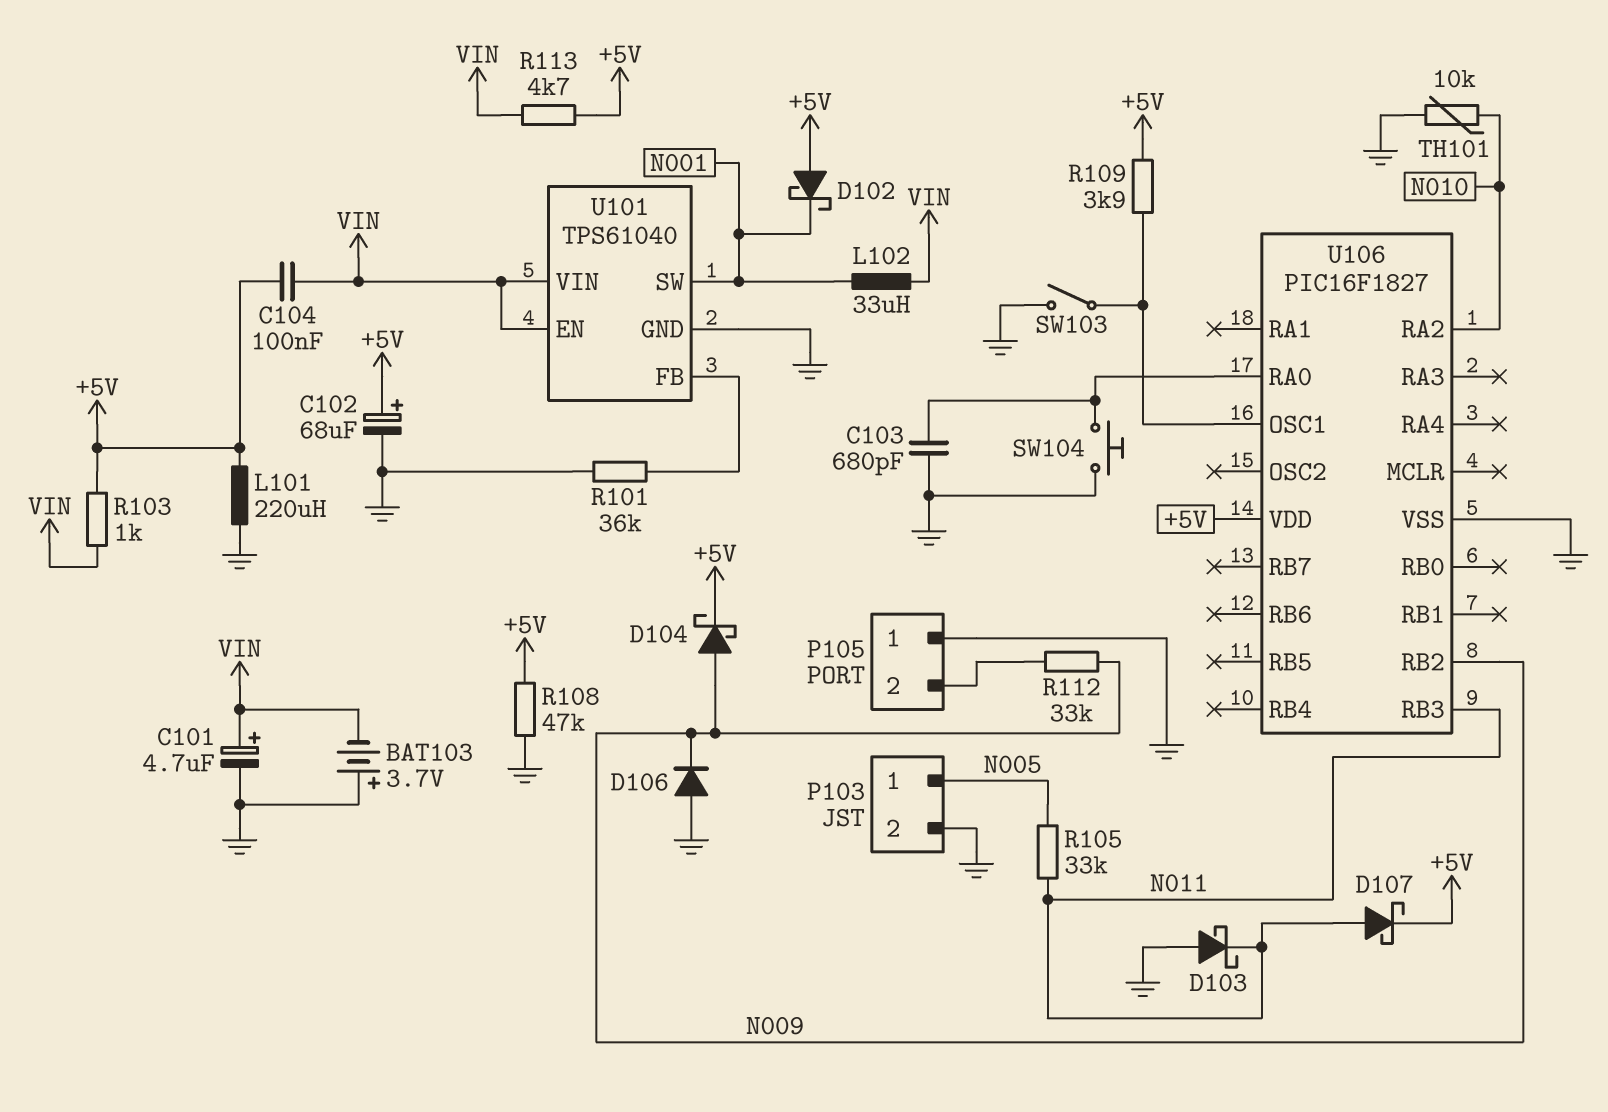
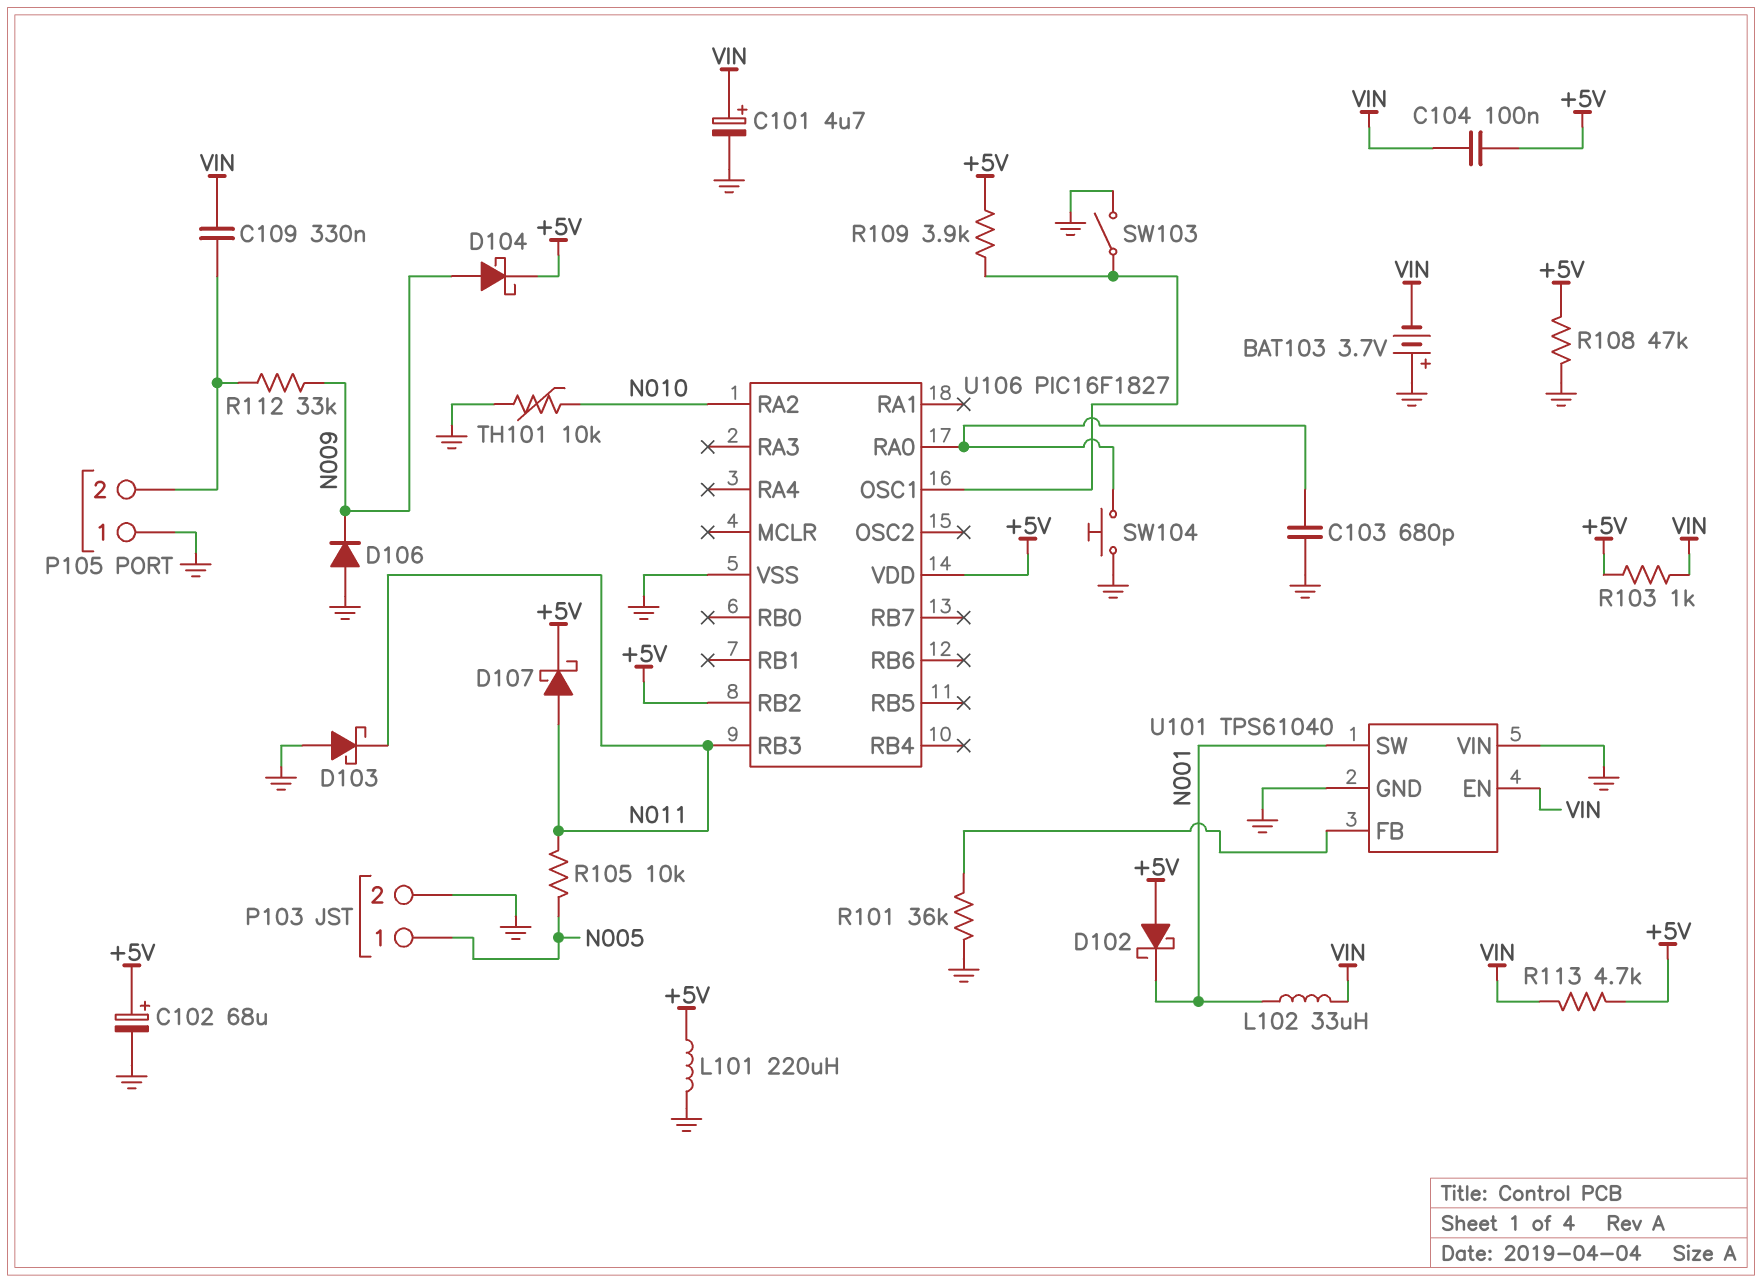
C109: none -> 330nF (P105/2, VIN)
R105: 33k (N005, N011) -> 10k (N005, N011)
U101 pin VIN: VIN -> GND
U106 pin RB2: N009 -> +5V

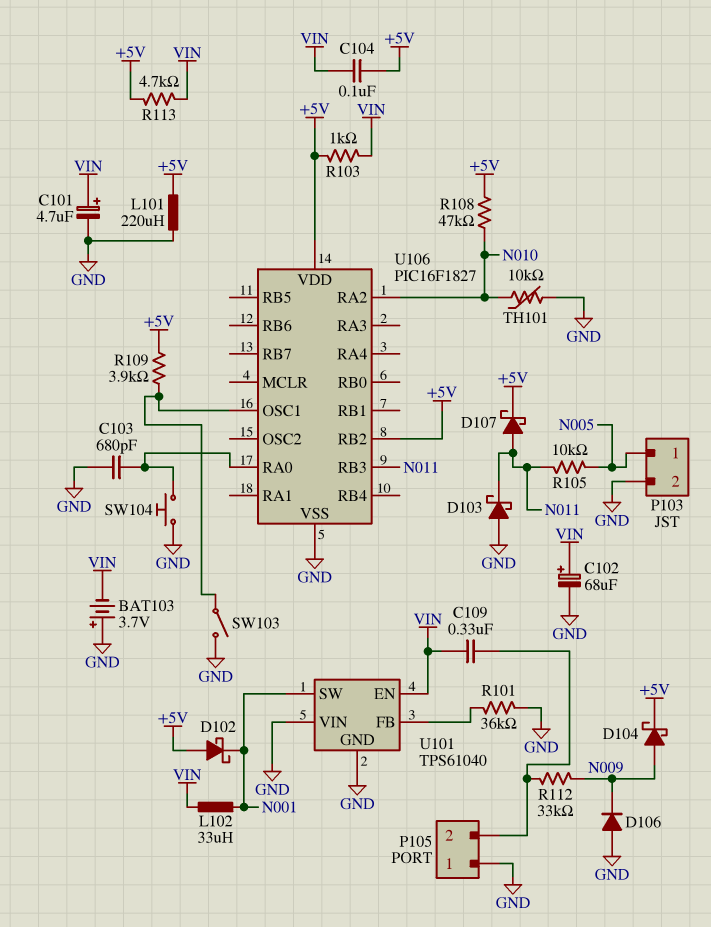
C102: 68uF (plus +5V, minus GND) -> 68uF (plus VIN, minus GND)
R108: 47k (+5V, GND) -> 47k (+5V, N010)

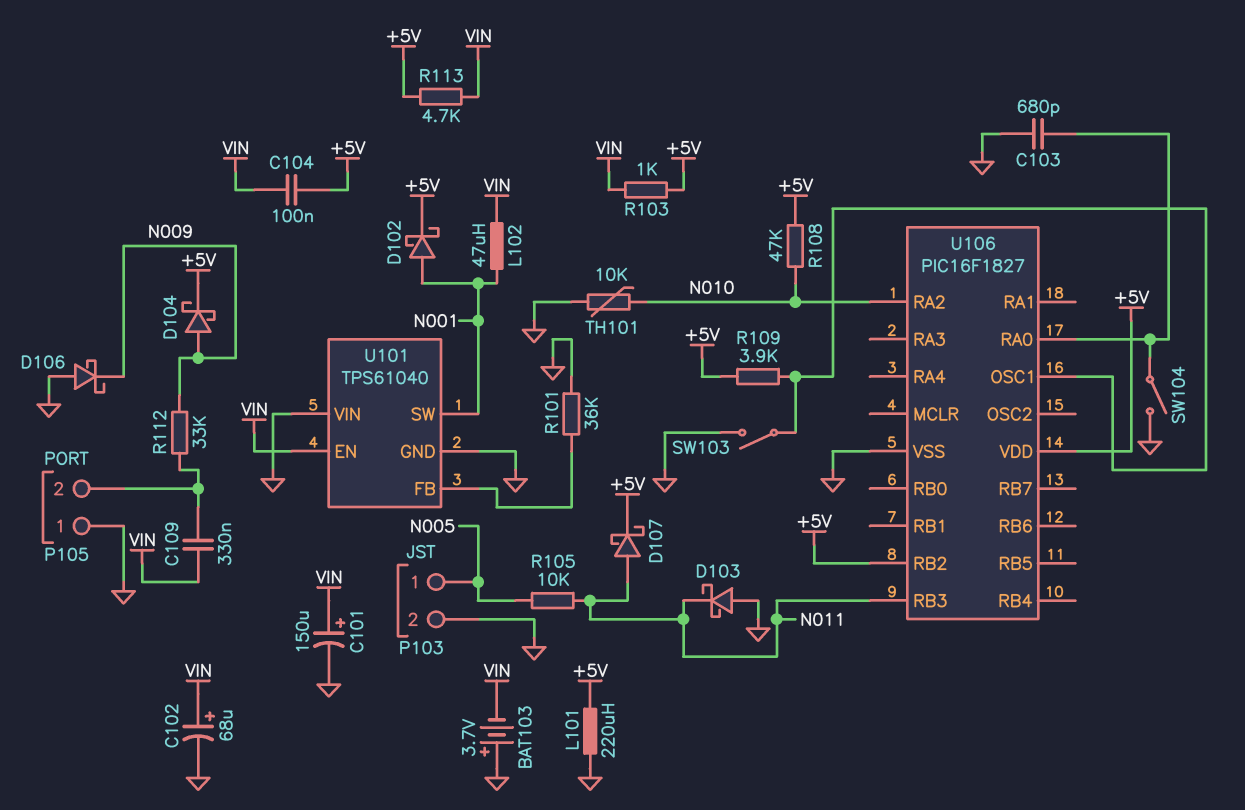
C101: 4.7uF (plus VIN, minus GND) -> 150uF (plus VIN, minus GND)
D102: schottky (A +5V, K N001) -> schottky (A N001, K +5V)
D106: diode (A GND, K N009) -> schottky (A GND, K N009)
L102: 33uH (N001, VIN) -> 47uH (N001, VIN)
SW104: button (GND, U106/RA0) -> switch (GND, U106/RA0)

